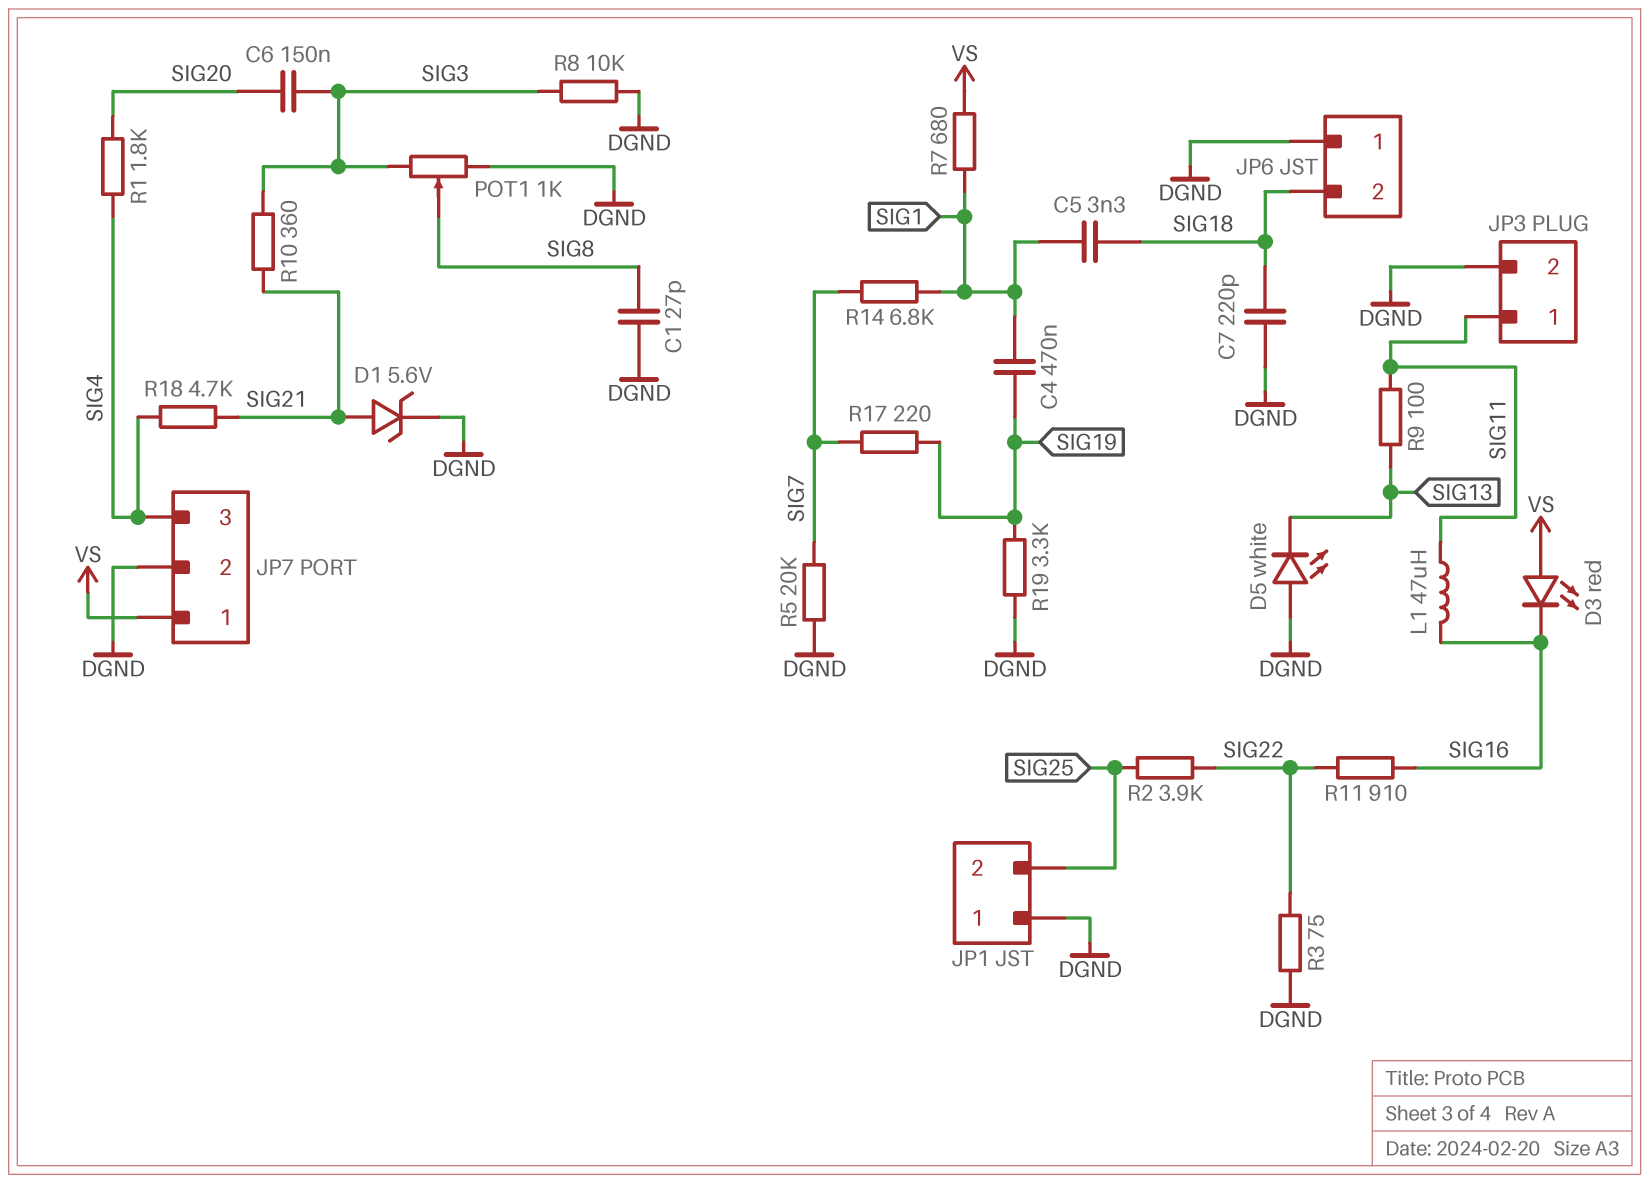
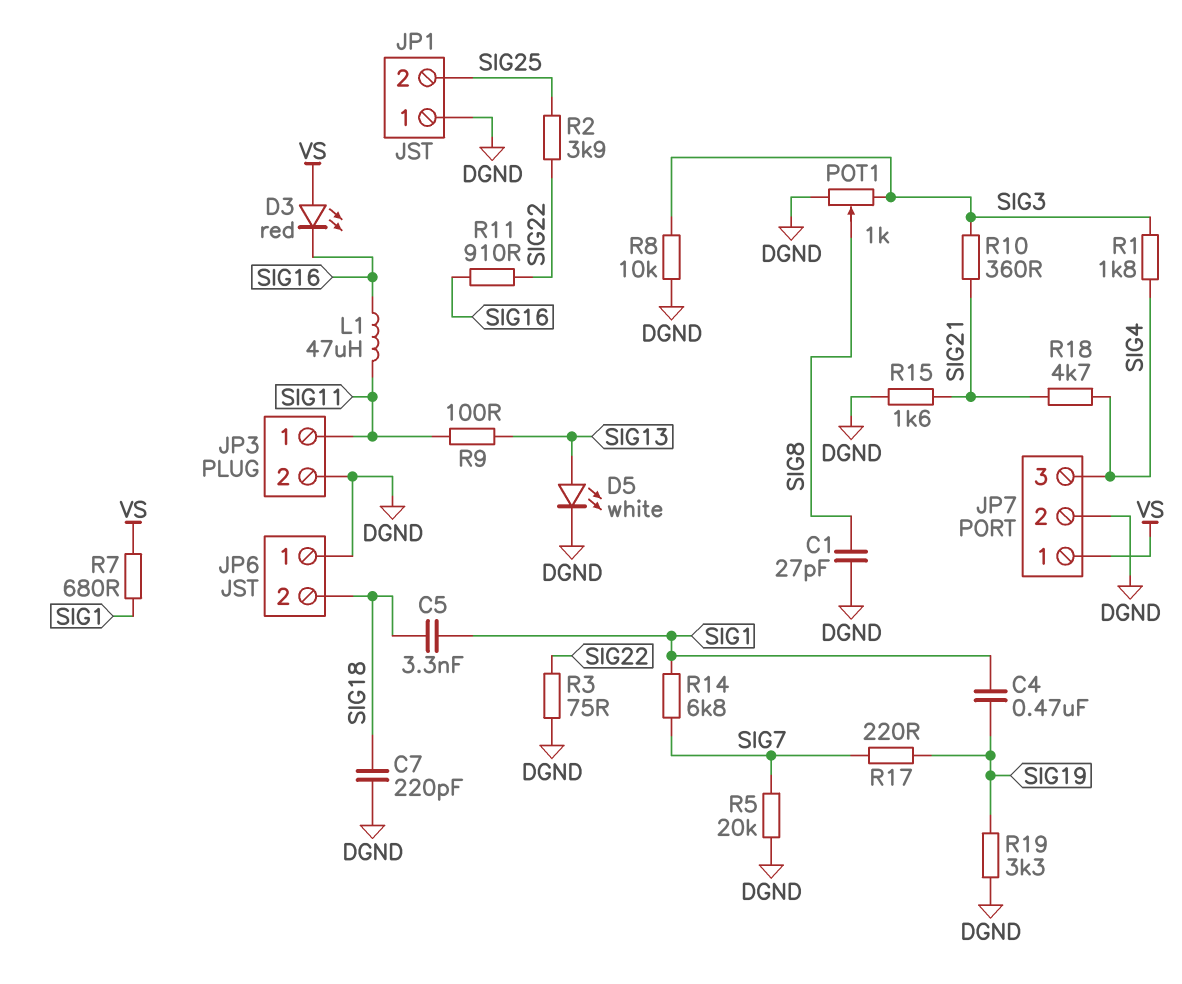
C6: 150nF (SIG3, SIG20) -> none
D1: zener 5.6V (A SIG21, K DGND) -> none
D5: LED white (A DGND, K SIG13) -> LED white (A SIG13, K DGND)
R1: 1.8k (SIG4, SIG20) -> 1.8k (SIG3, SIG4)
R15: none -> 1.6k (DGND, SIG21)

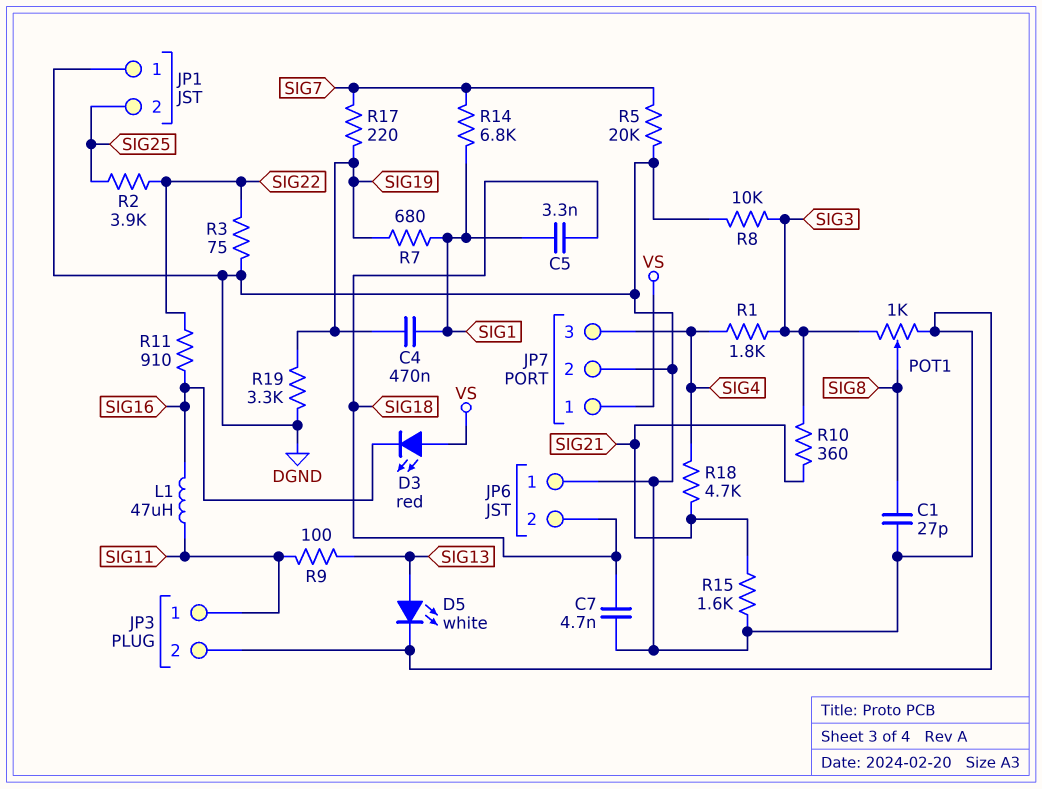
C7: 220pF (DGND, SIG18) -> 4.7nF (DGND, SIG18)
R7: 680 (SIG1, VS) -> 680 (SIG1, SIG19)

